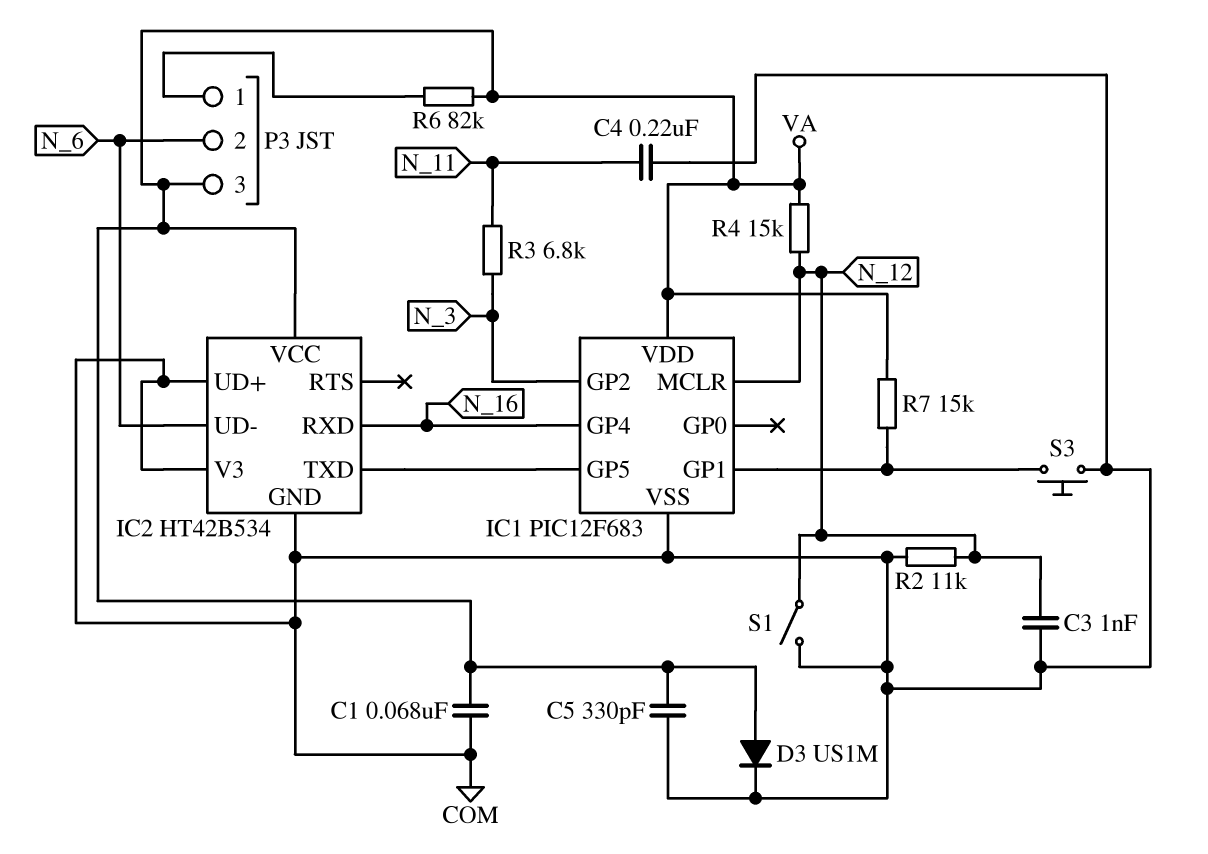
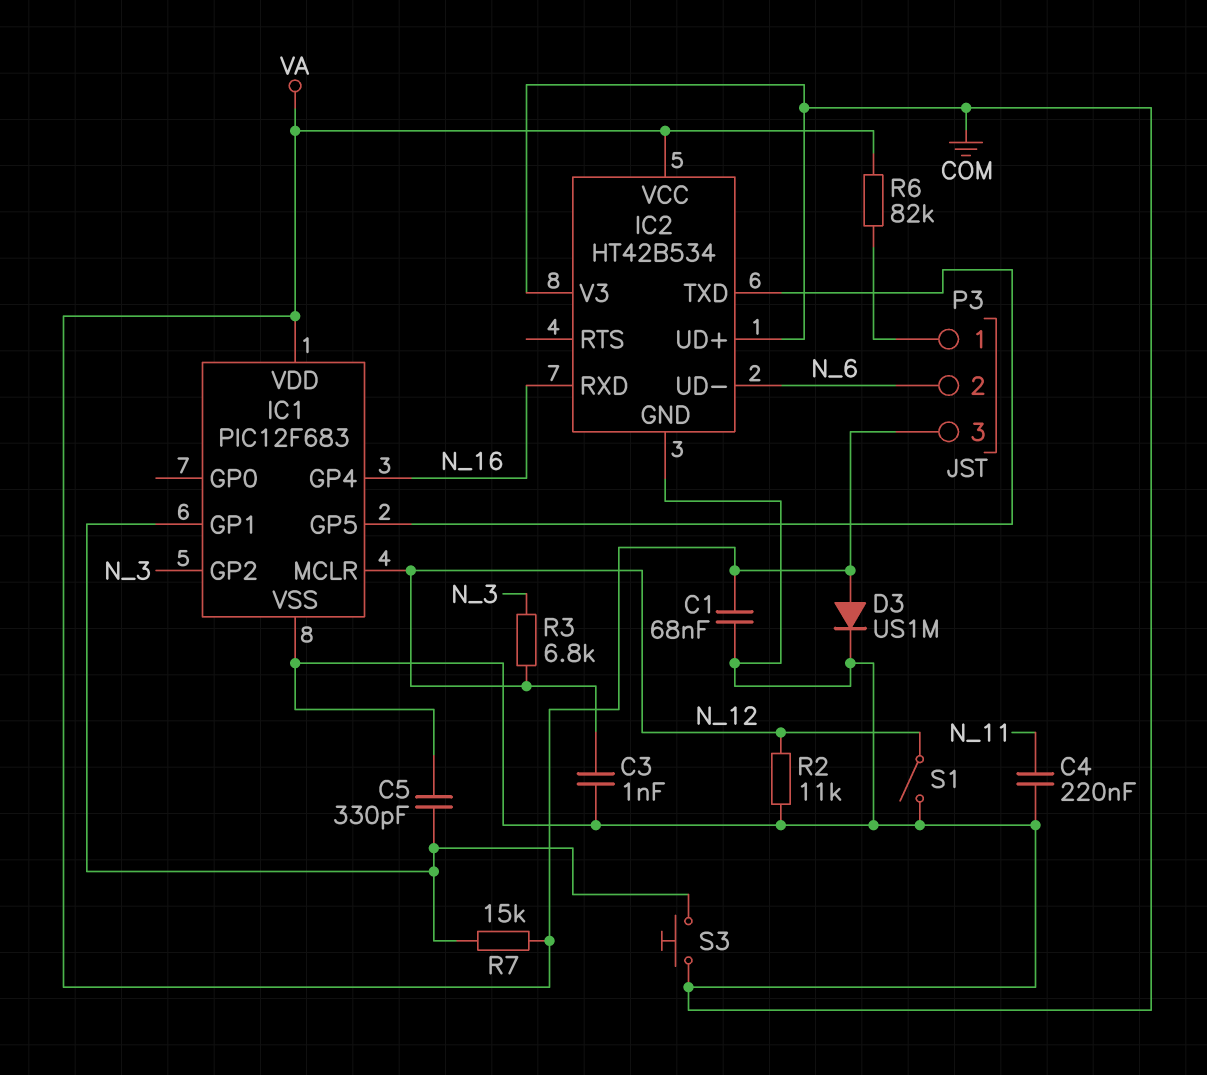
C5: 330pF (COM, VA) -> 330pF (COM, IC1/GP1)
R3: 6.8k (N_3, N_11) -> 6.8k (N_3, N_12)
R4: 15k (N_12, VA) -> none

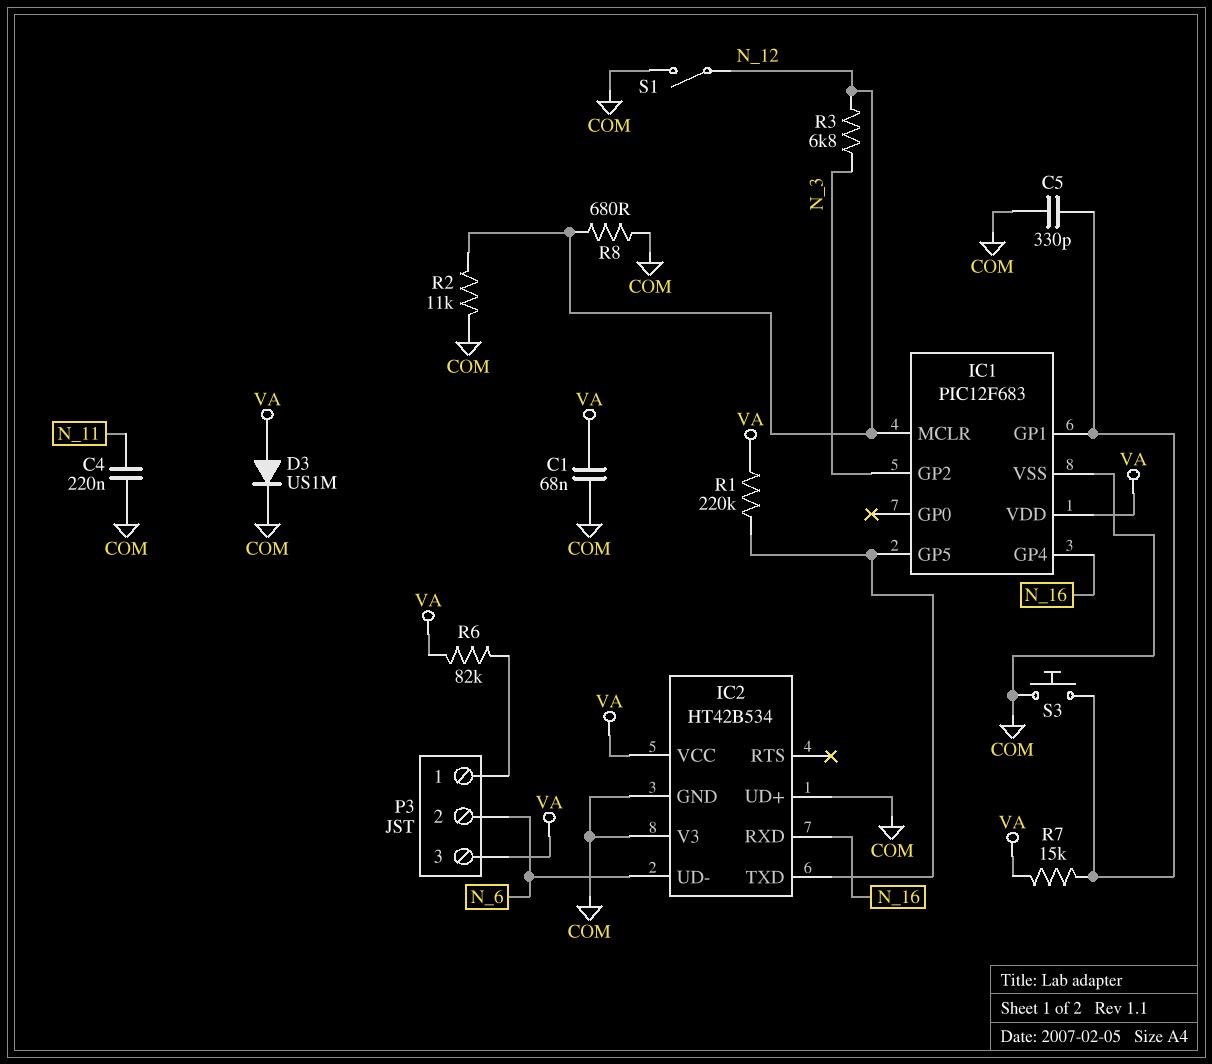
C3: 1nF (COM, N_12) -> none
R1: none -> 220k (IC1/GP5, VA)
R8: none -> 680 (COM, N_12)

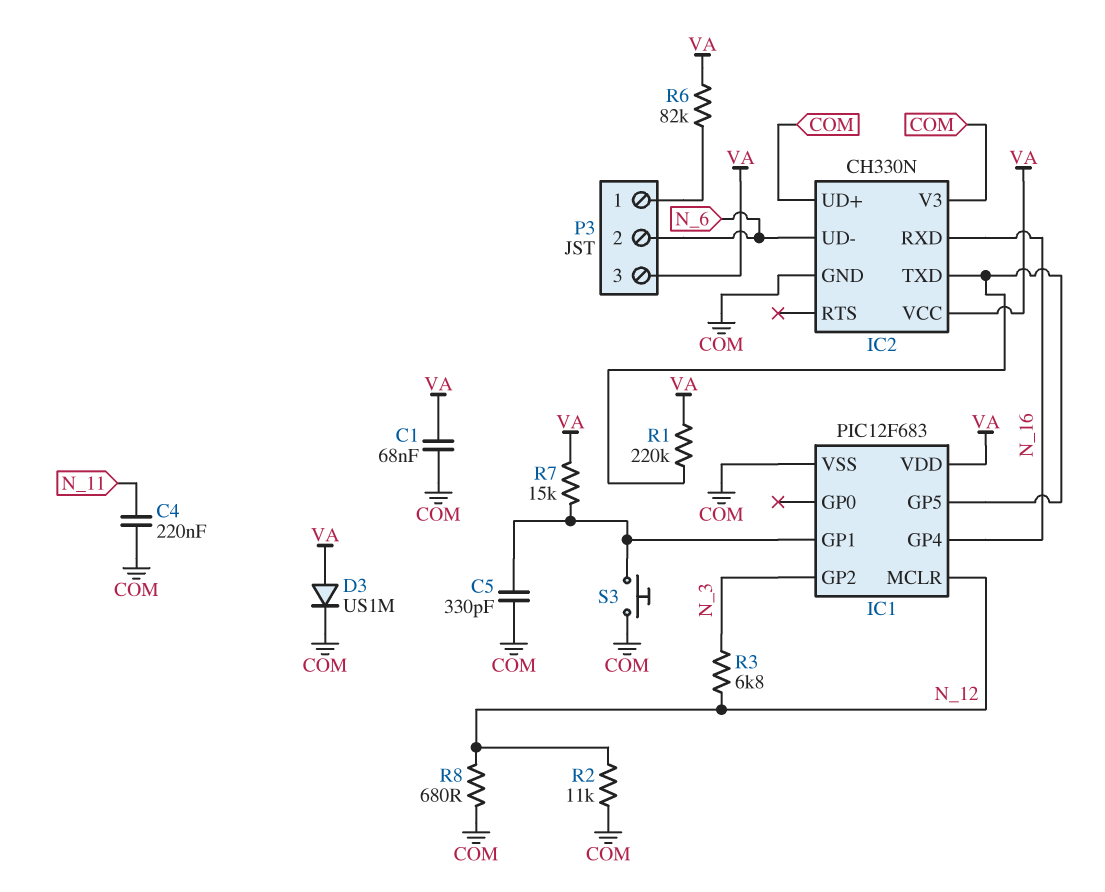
IC2: HT42B534 -> CH330N
S1: switch (COM, N_12) -> none

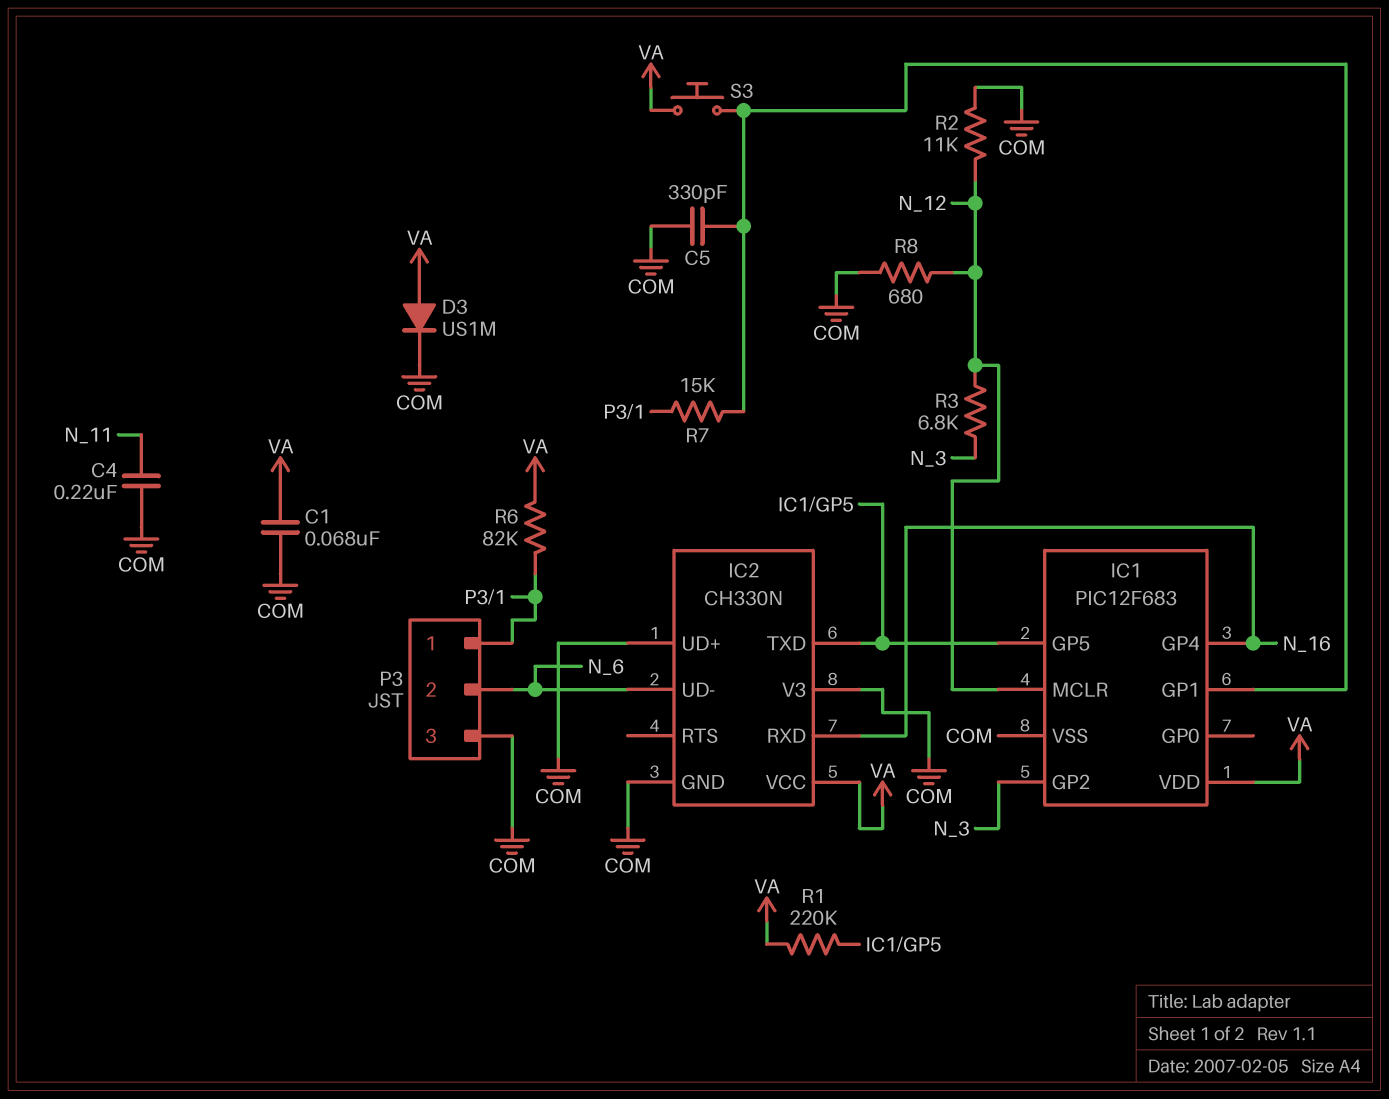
P3 pin 3: VA -> COM
R7: 15k (IC1/GP1, VA) -> 15k (IC1/GP1, P3/1)
S3: button (COM, IC1/GP1) -> button (IC1/GP1, VA)

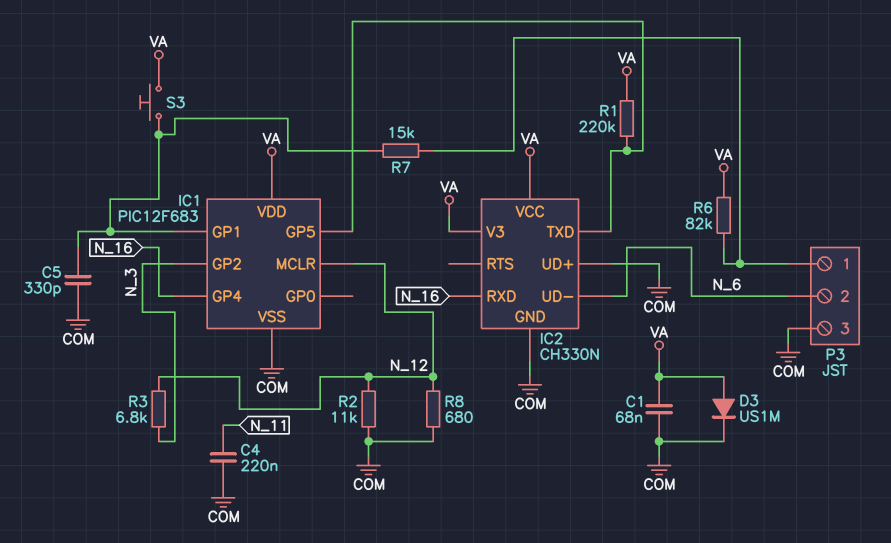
IC2 pin V3: COM -> VA

